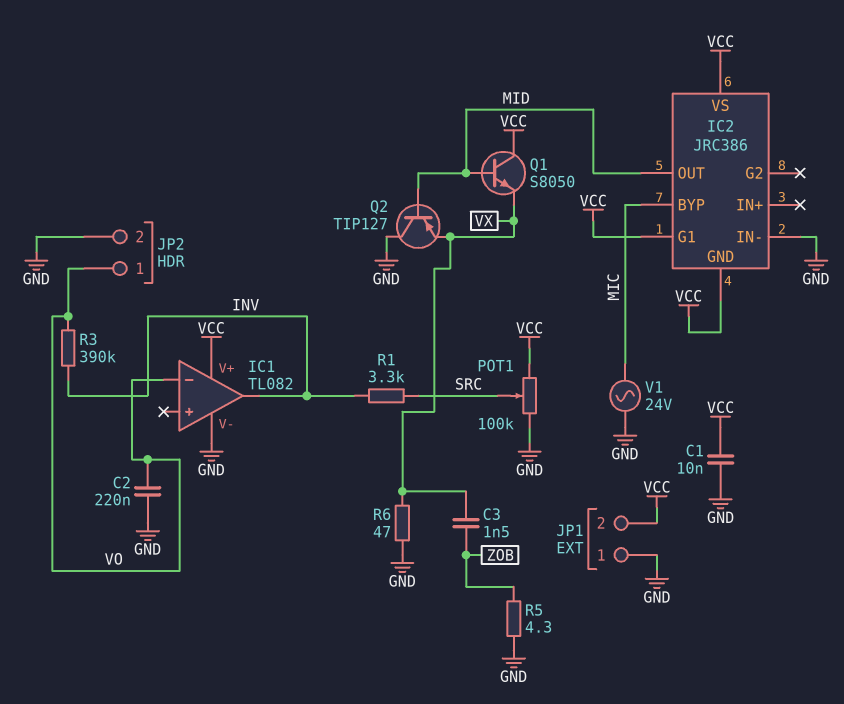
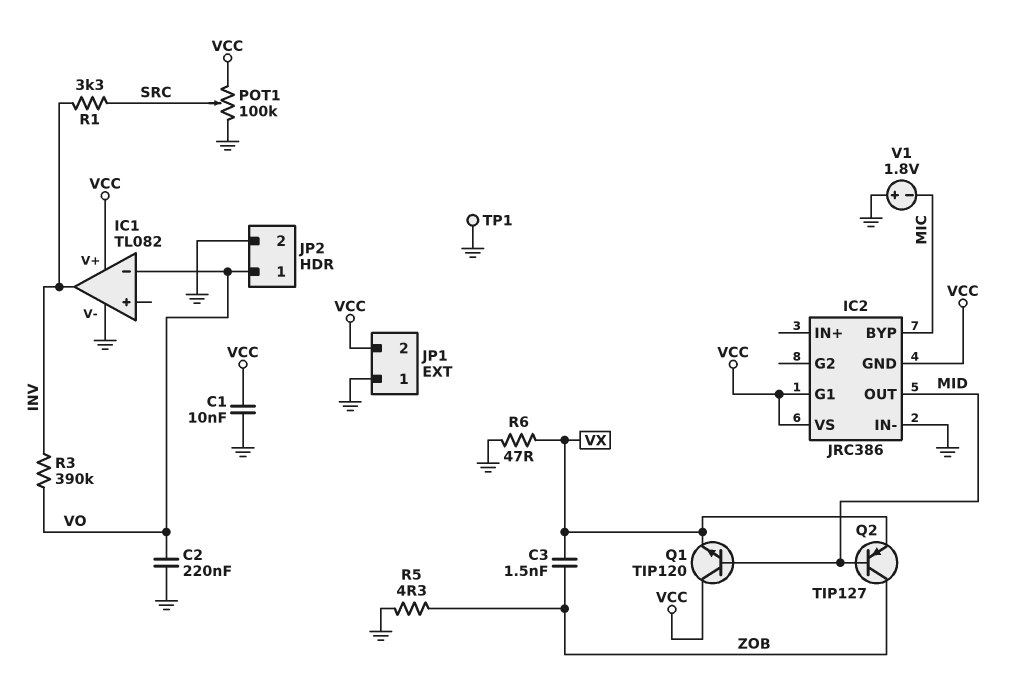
Q1: NPN S8050 (B MID, C VCC, E VX) -> NPN TIP120 (B MID, C VCC, E VX)
Q2: PNP TIP127 (B MID, C GND, E VX) -> PNP TIP127 (B MID, C ZOB, E VX)
TP1: none -> test point (GND)
V1: AC 24V (GND, MIC) -> 1.8V (plus GND, minus MIC)

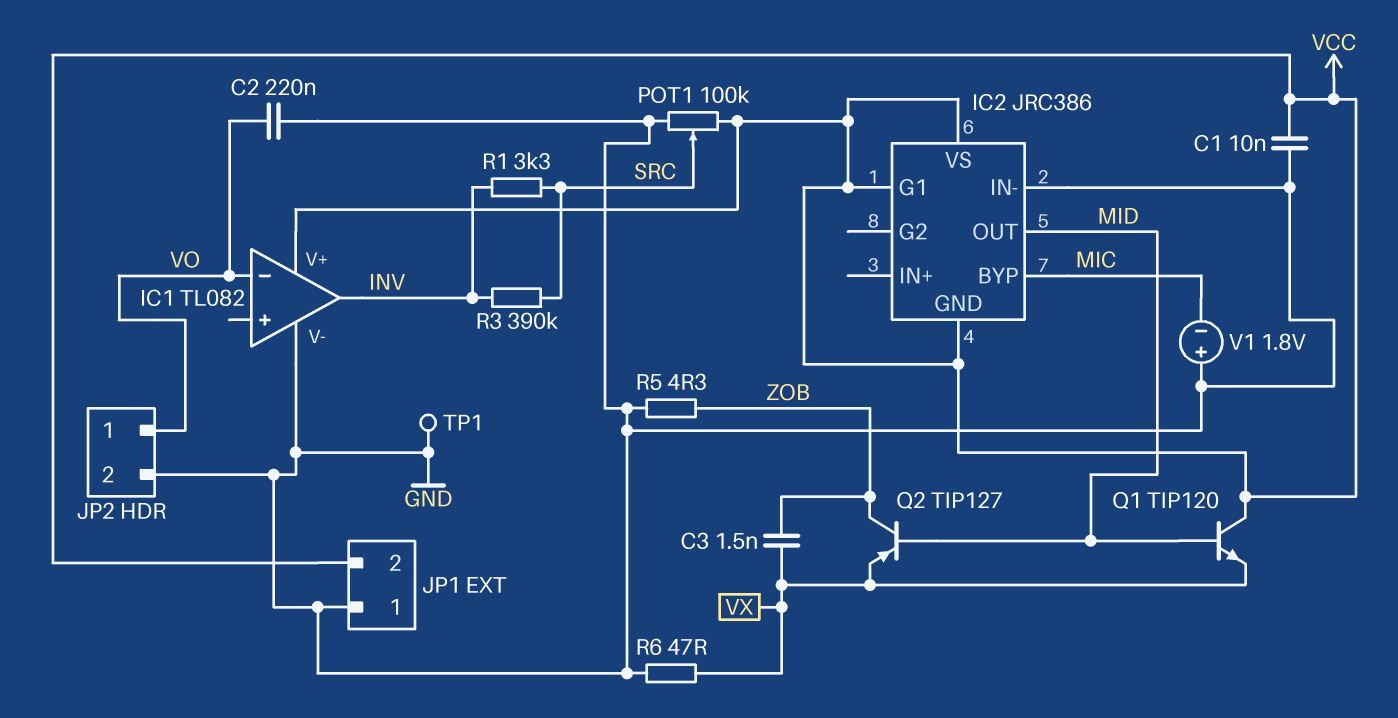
R3: 390k (INV, VO) -> 390k (INV, SRC)

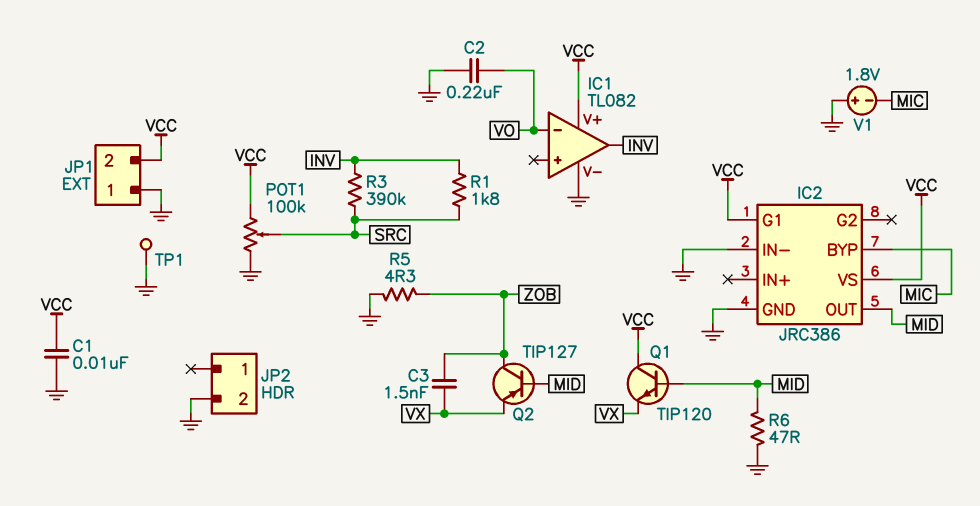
IC2 pin GND: VCC -> GND
JP2 pin 1: VO -> none
R1: 3.3k (INV, SRC) -> 1.8k (INV, SRC)
R6: 47 (GND, VX) -> 47 (GND, MID)

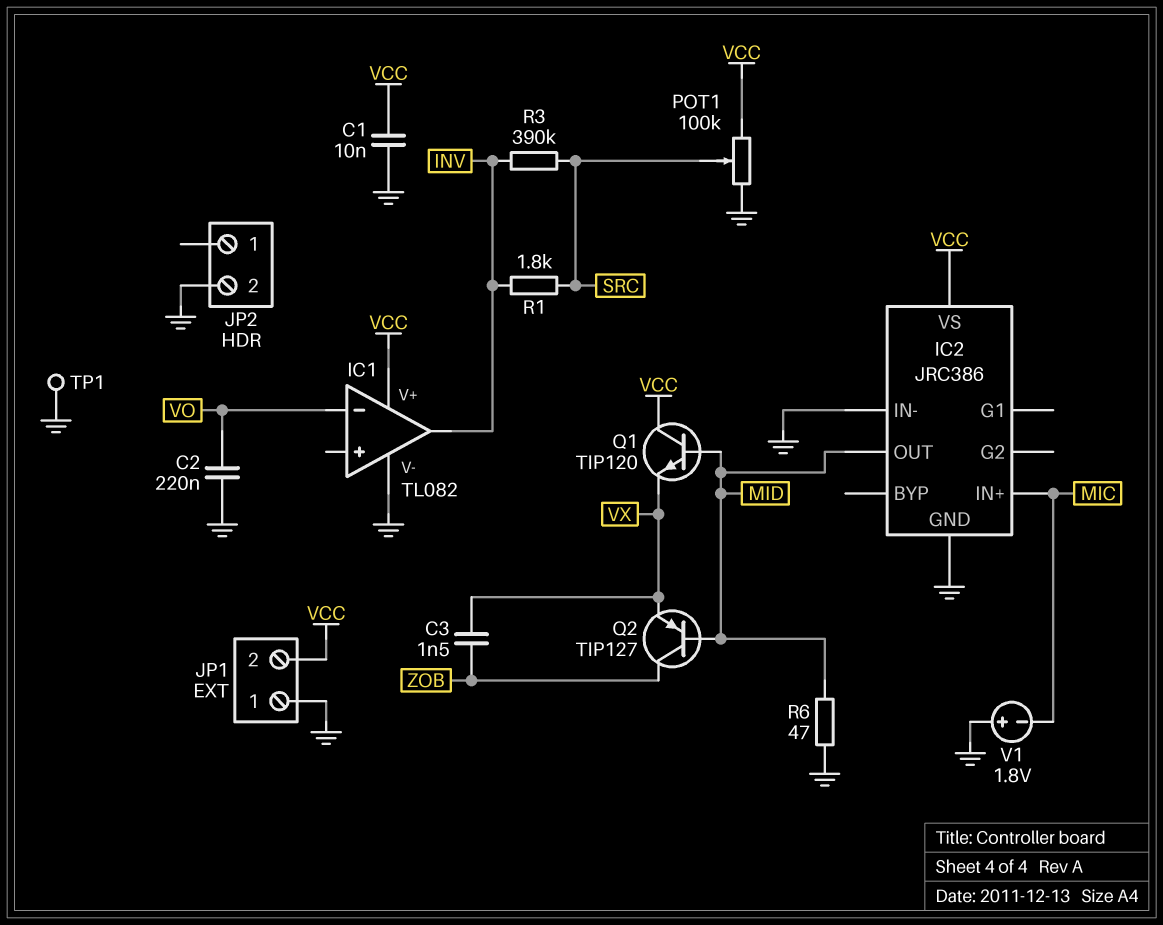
IC2 pin BYP: MIC -> none
IC2 pin G1: VCC -> none
IC2 pin IN+: none -> MIC
R5: 4.3 (GND, ZOB) -> none

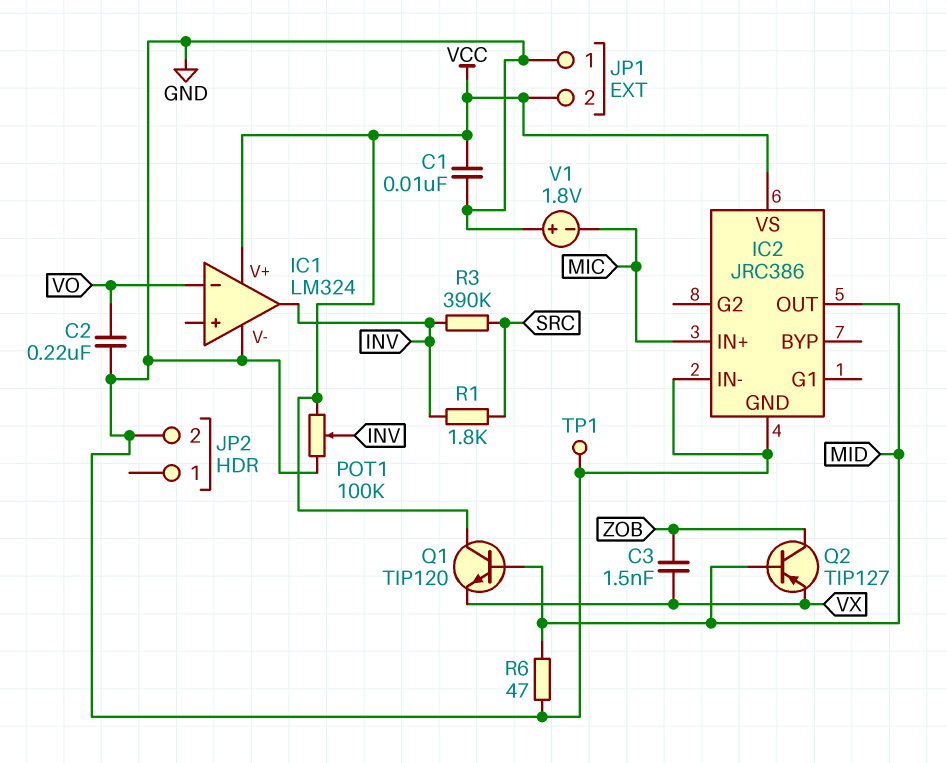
IC1: TL082 -> LM324
POT1: 100k (GND, VCC, wiper SRC) -> 100k (GND, VCC, wiper INV)

